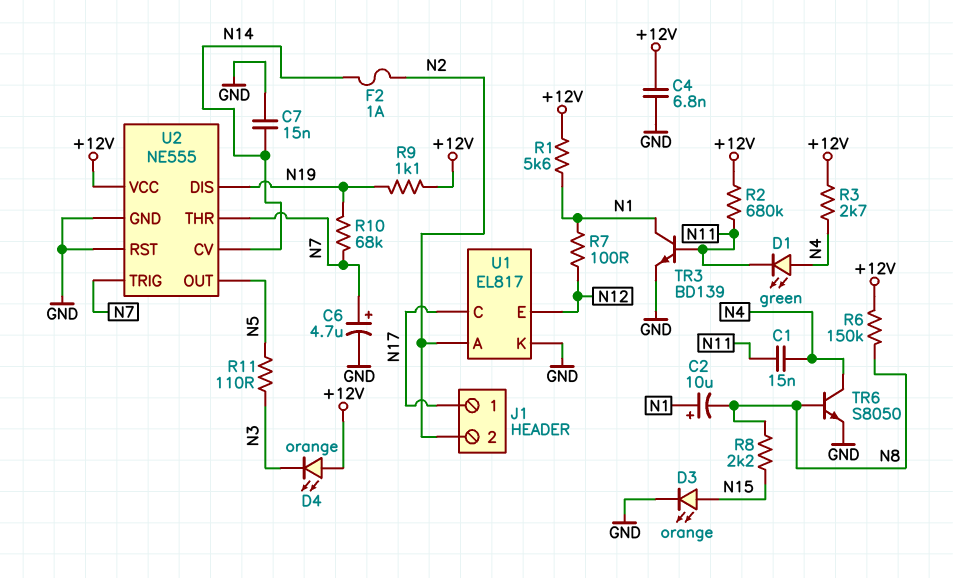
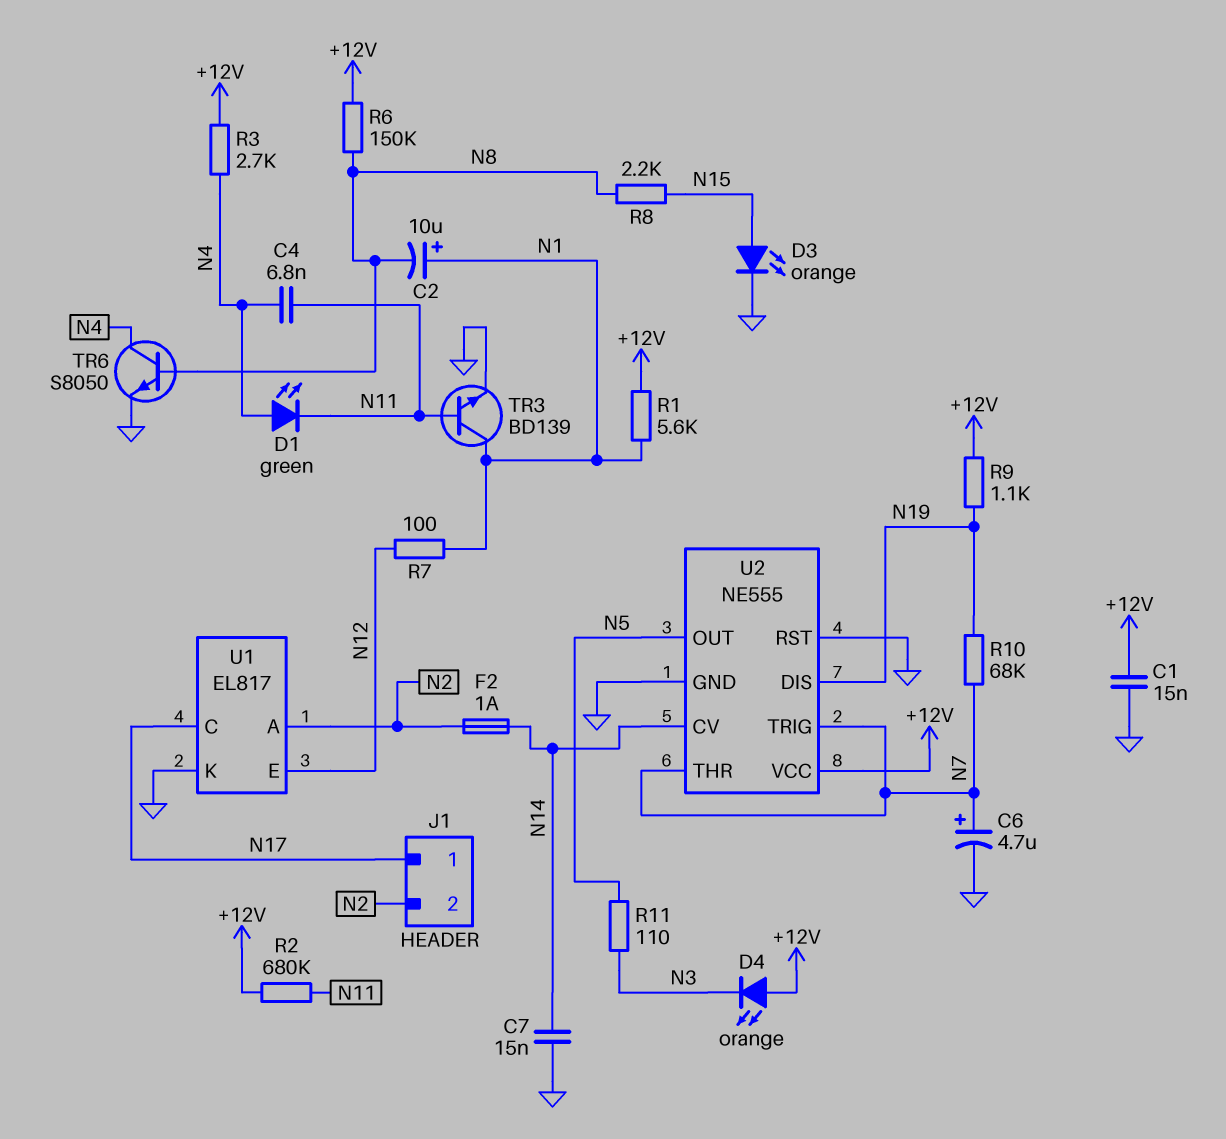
C1: 15nF (N4, N11) -> 15nF (+12V, GND)
C4: 6.8nF (+12V, GND) -> 6.8nF (N4, N11)

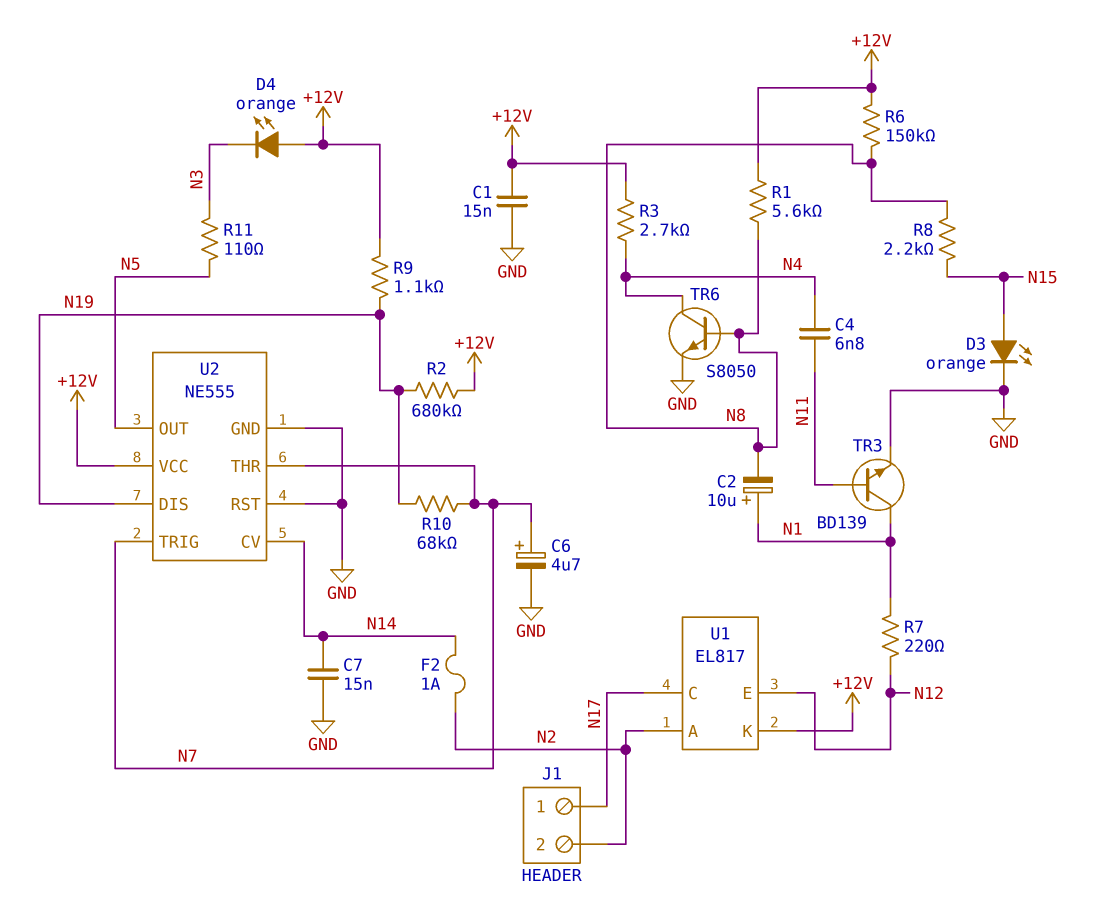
D1: LED green (A N4, K N11) -> none
R1: 5.6k (+12V, N1) -> 5.6k (+12V, N8)
R2: 680k (+12V, N11) -> 680k (+12V, N19)
R7: 100 (N1, N12) -> 220 (N1, N12)
U1 pin K: GND -> +12V

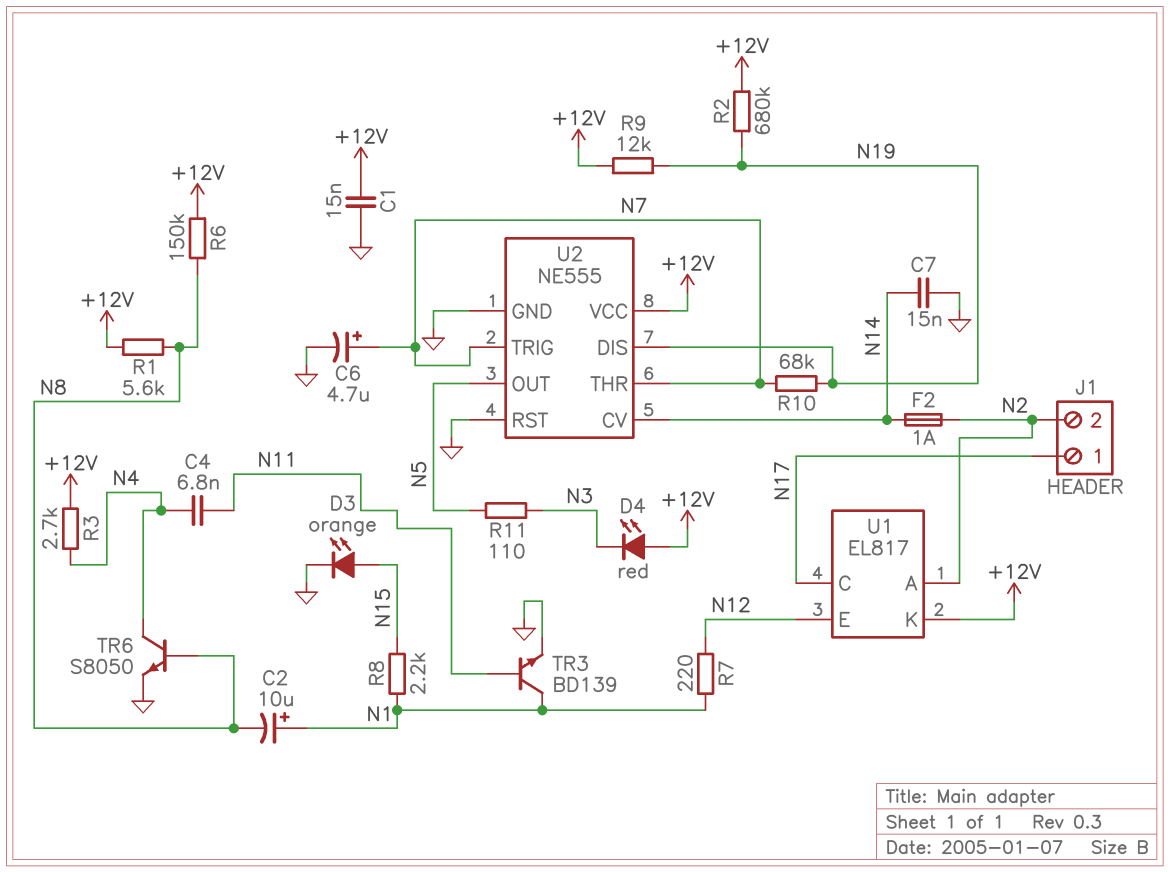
D4: LED orange (A +12V, K N3) -> LED red (A +12V, K N3)
R8: 2.2k (N8, N15) -> 2.2k (N1, N15)
R9: 1.1k (+12V, N19) -> 12k (+12V, N19)

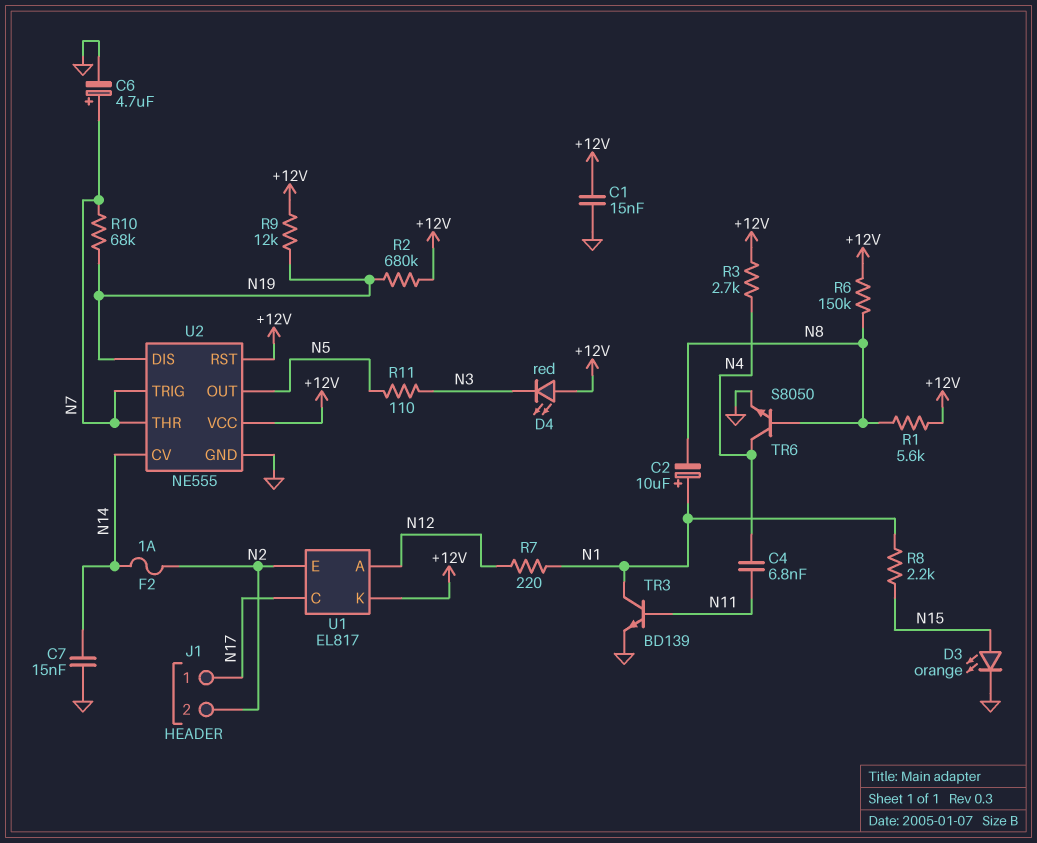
U1 pin A: N2 -> N12
U1 pin E: N12 -> N2
U2 pin RST: GND -> +12V

